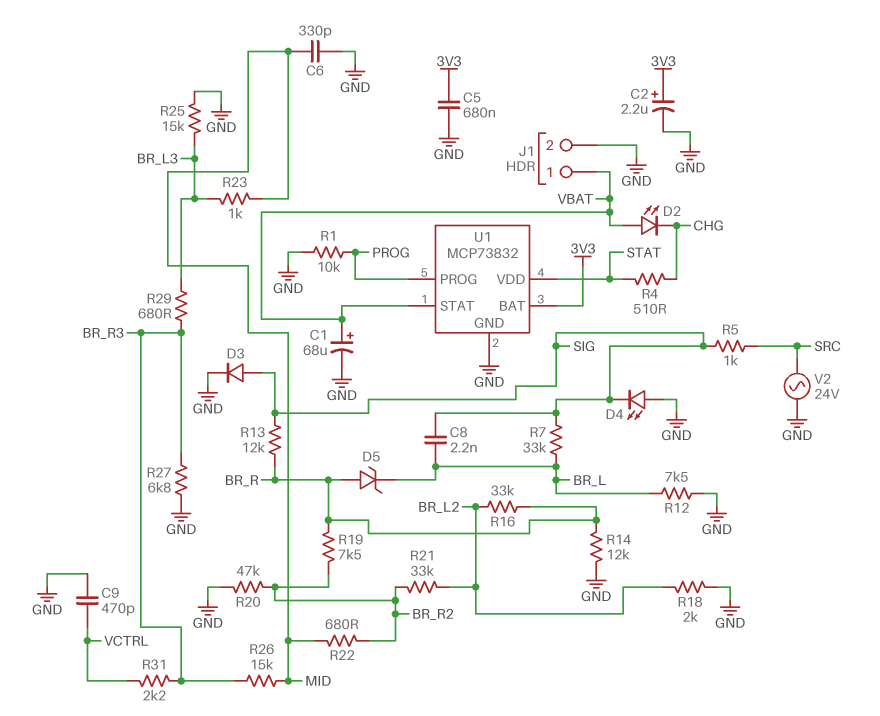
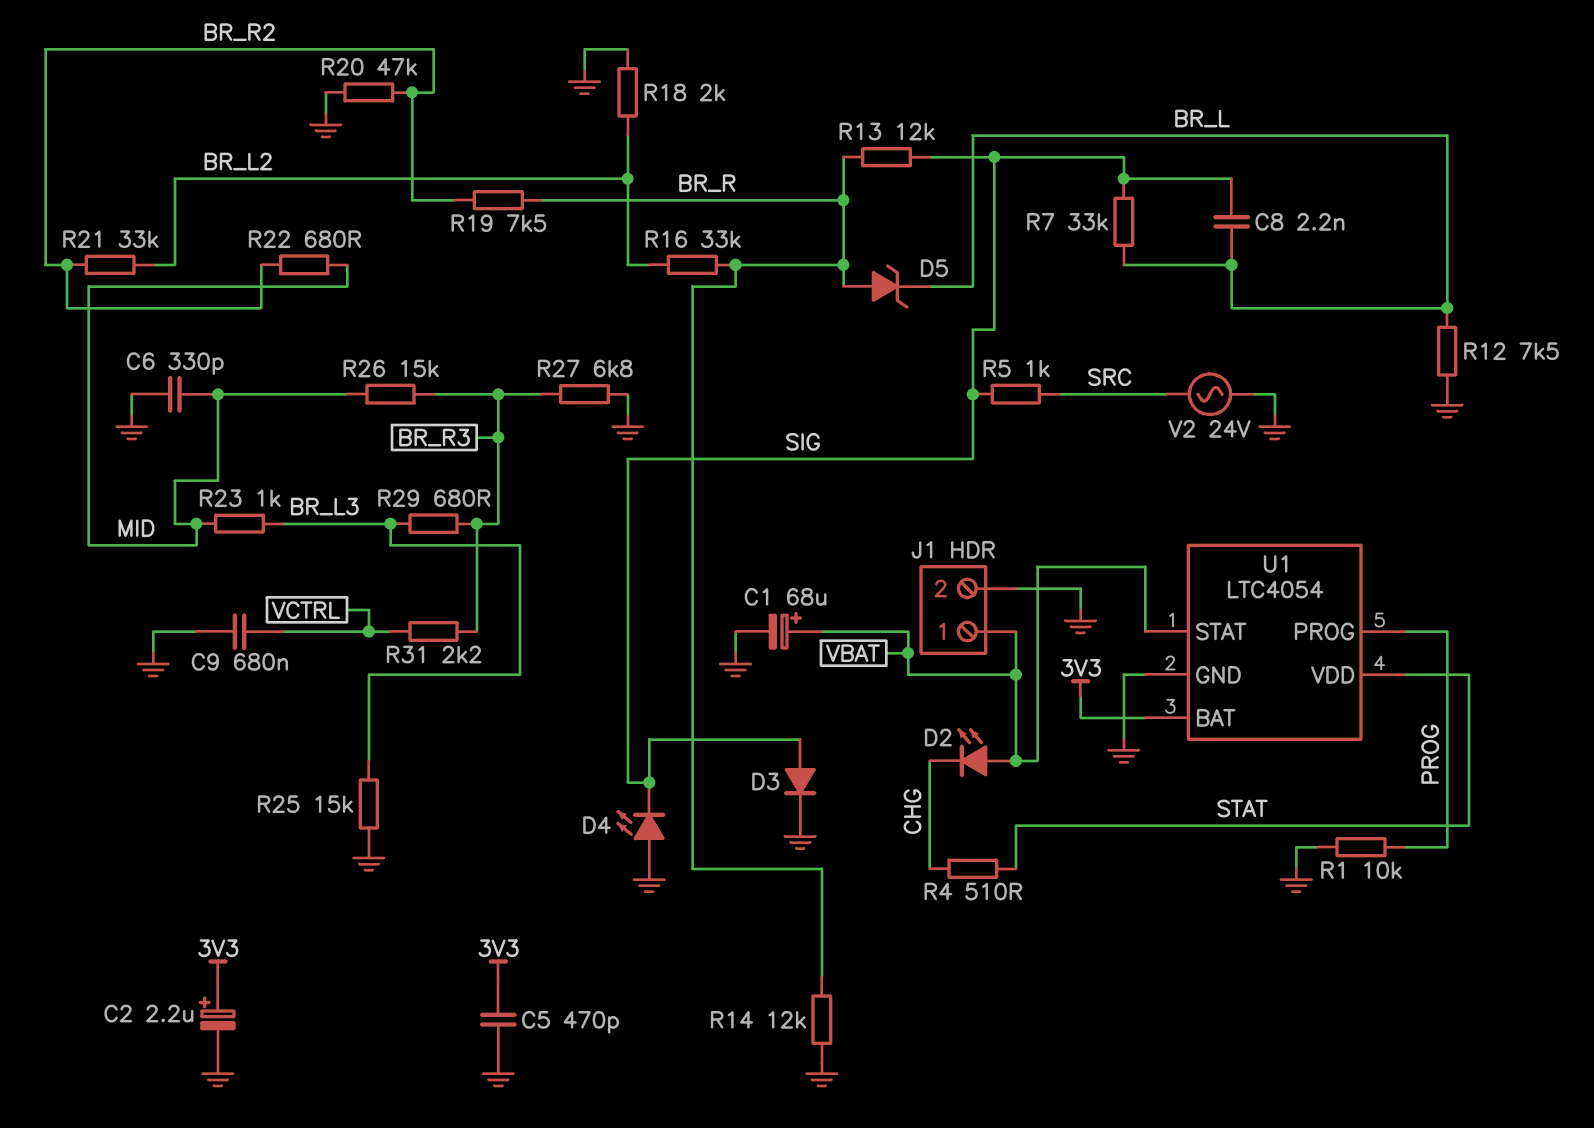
C5: 680nF (3V3, GND) -> 470pF (3V3, GND)
C9: 470pF (GND, VCTRL) -> 680nF (GND, VCTRL)
U1: MCP73832 -> LTC4054

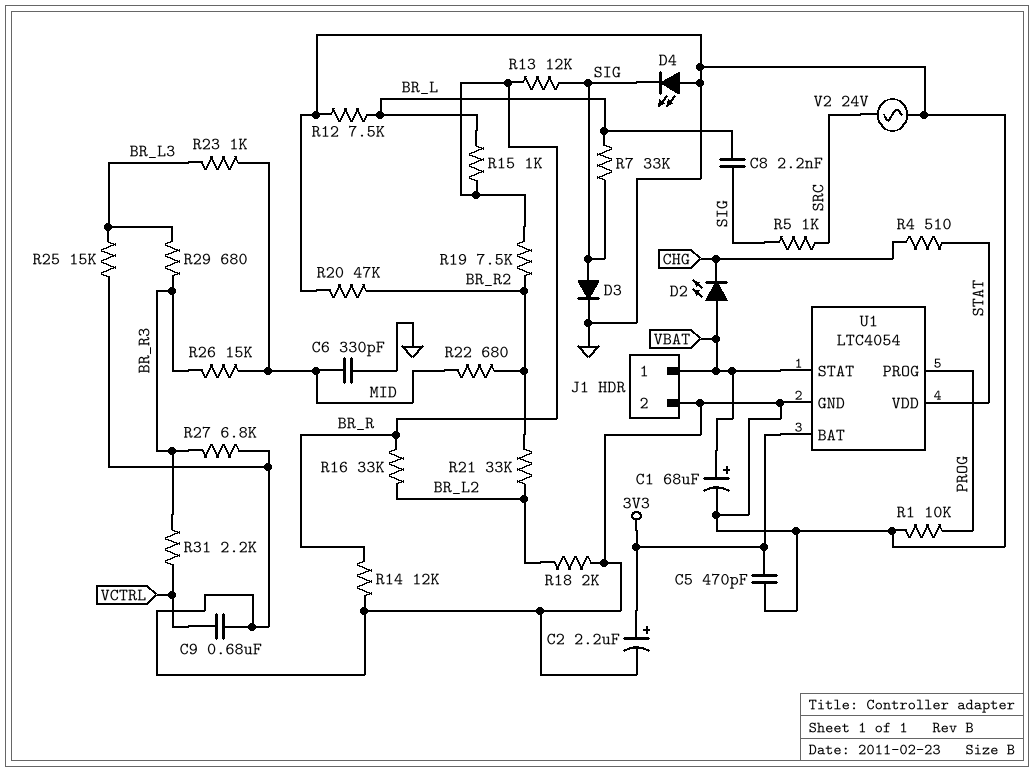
D5: zener (A BR_R, K BR_L) -> none
R15: none -> 1k (BR_L, BR_R)

